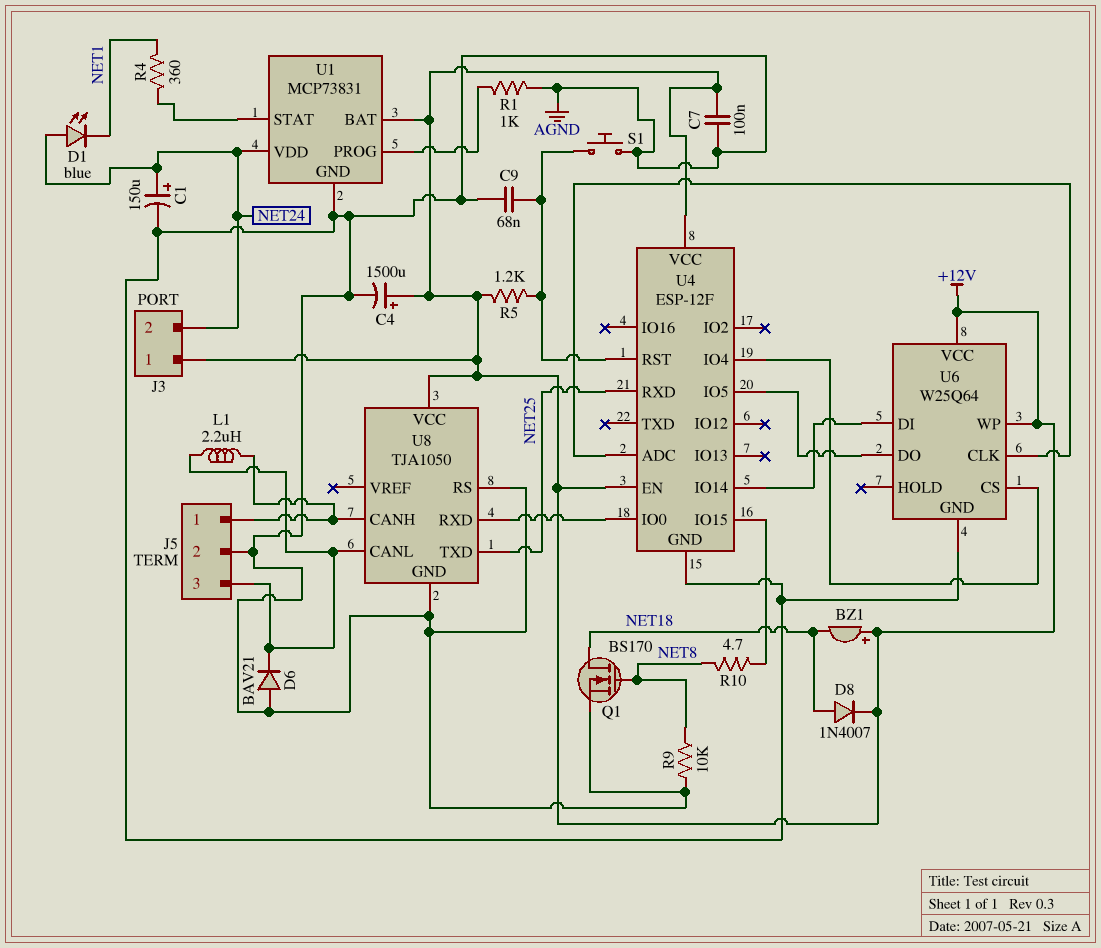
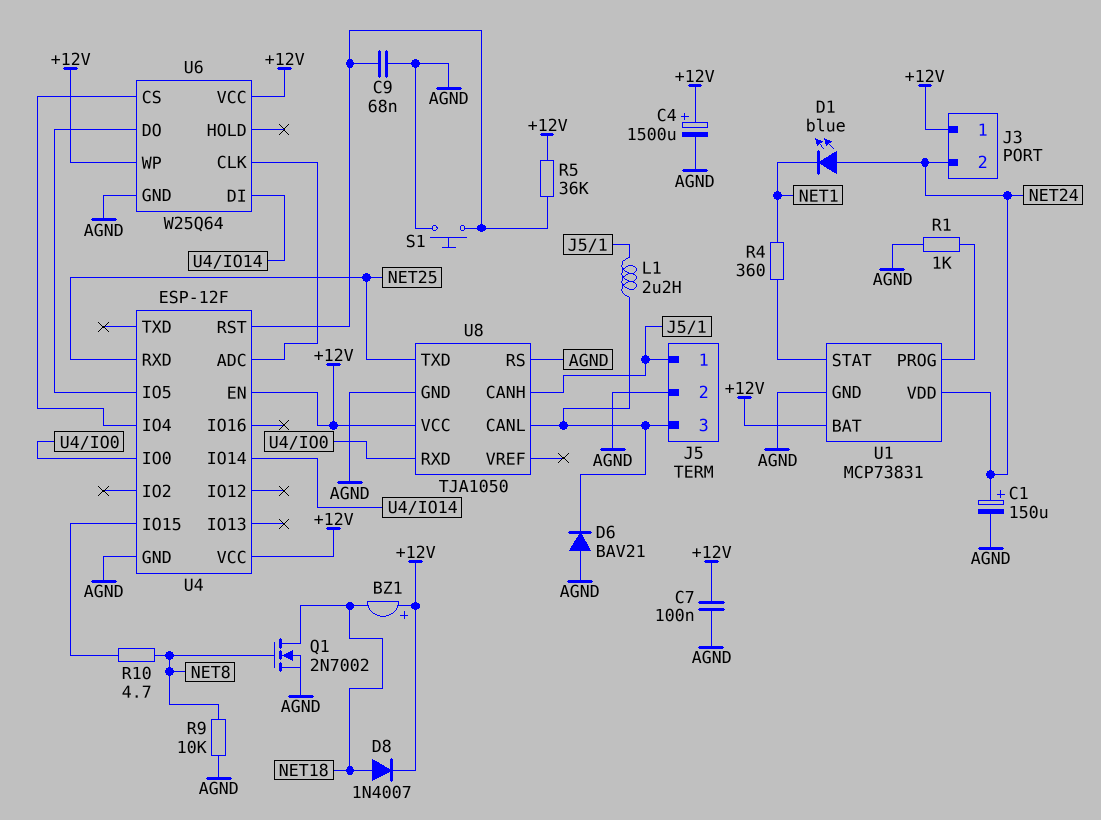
Q1: NMOS BS170 (G NET8, D NET18, S AGND) -> NMOS 2N7002 (G NET8, D NET18, S AGND)
R5: 1.2k (+12V, U4/RST) -> 36k (+12V, U4/RST)

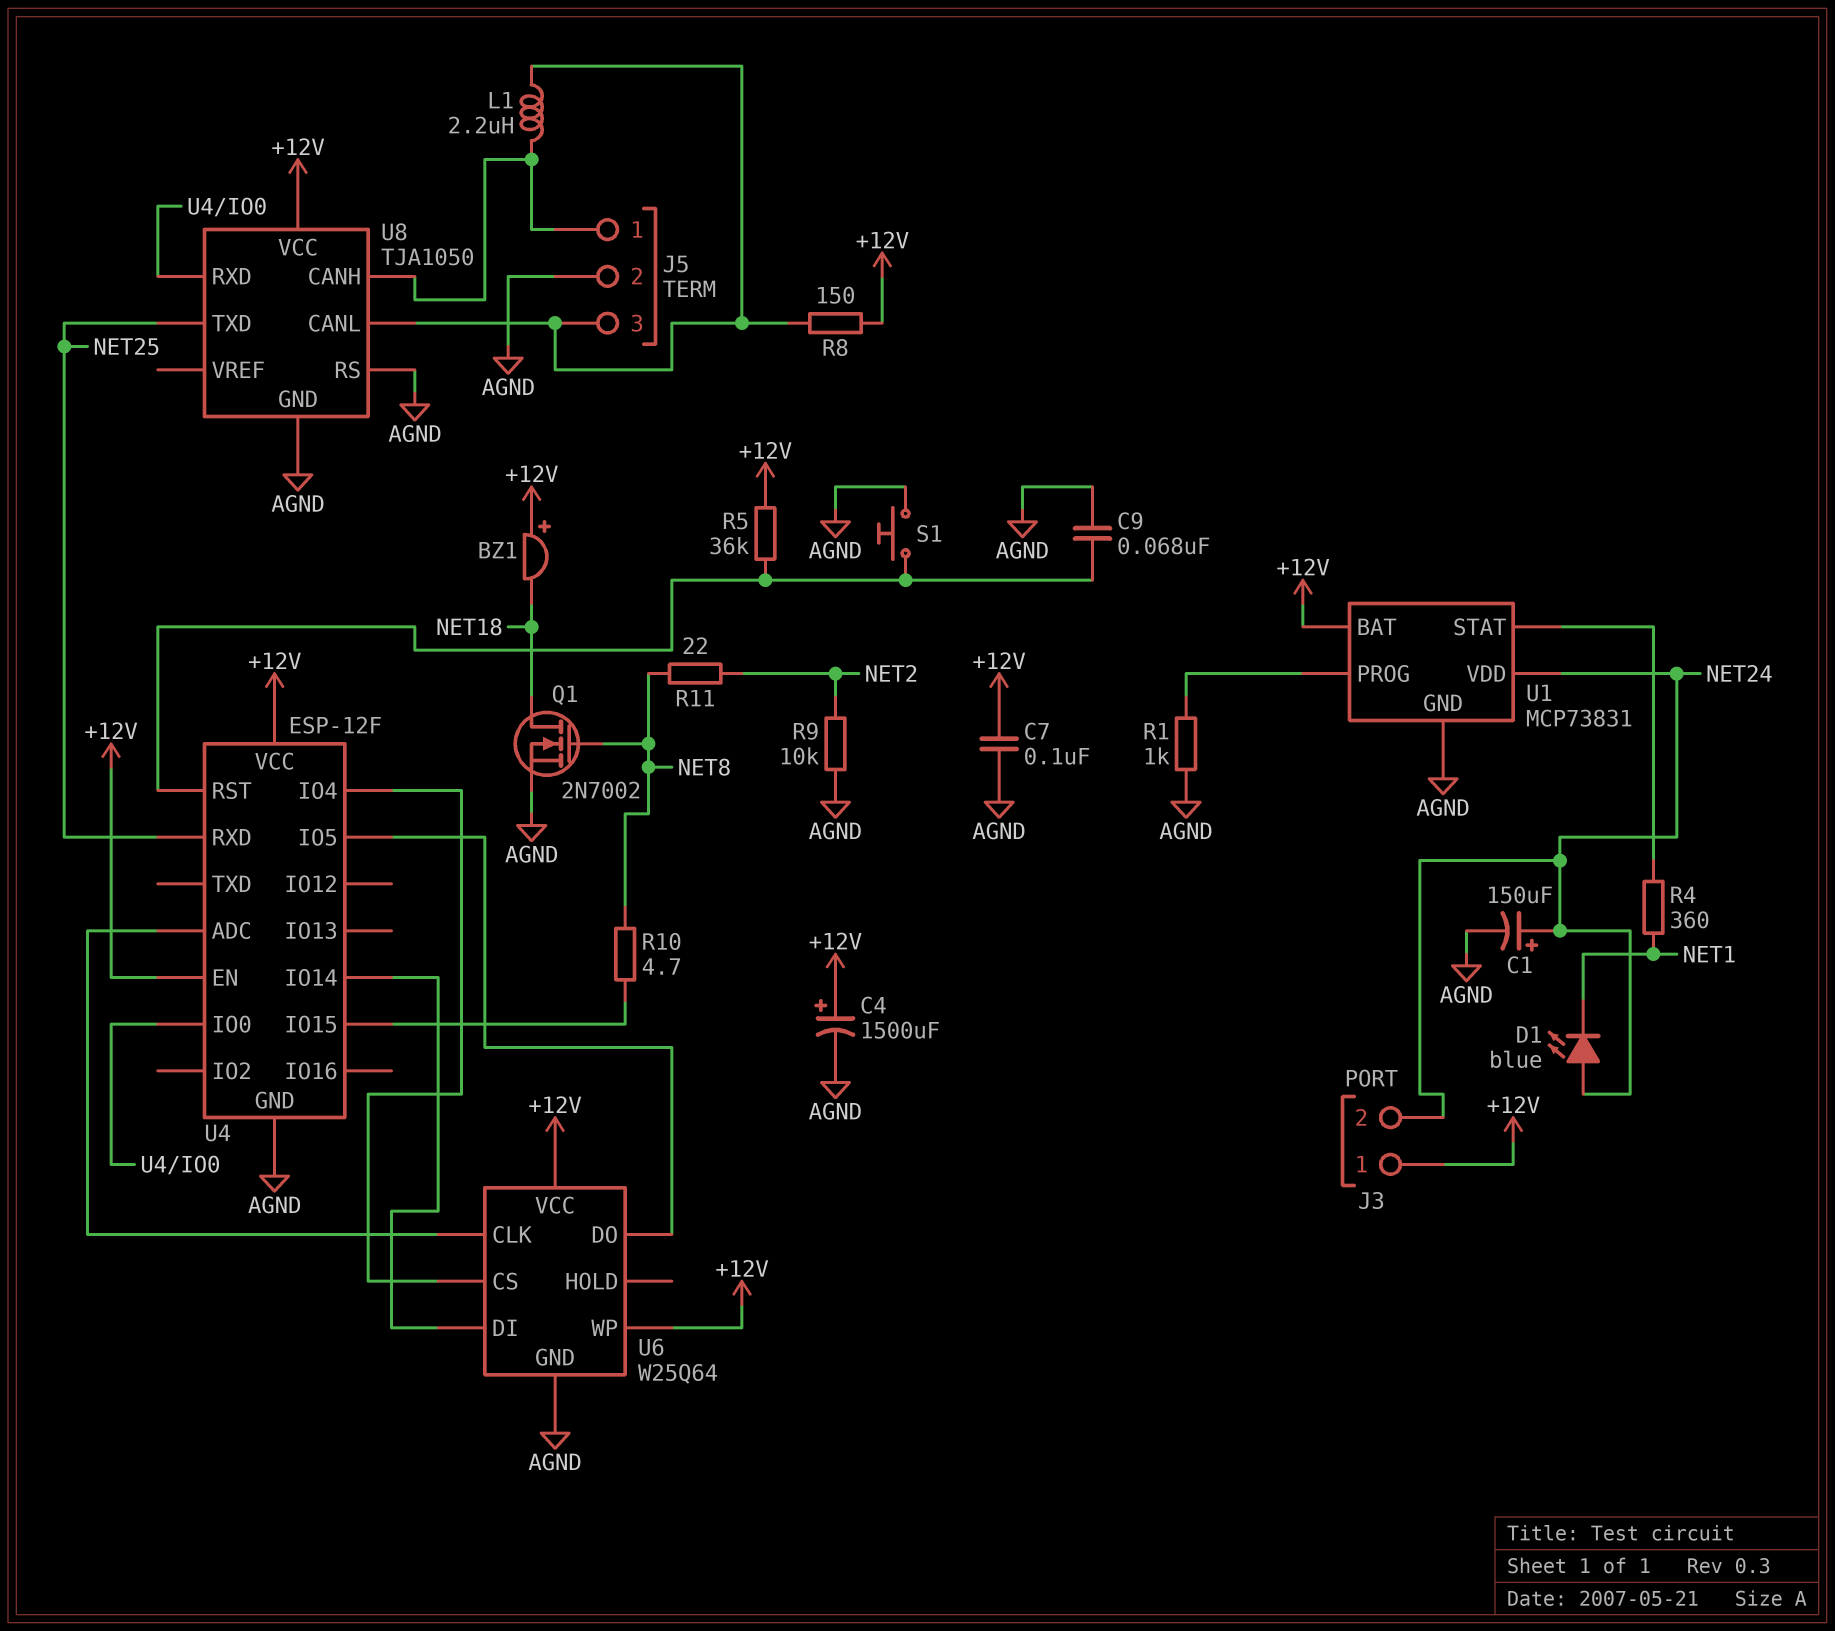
D6: diode BAV21 (A AGND, K J5/3) -> none
D8: diode 1N4007 (A NET18, K +12V) -> none
R8: none -> 150 (+12V, J5/3)
R9: 10k (AGND, NET8) -> 10k (AGND, NET2)
R11: none -> 22 (NET2, NET8)

